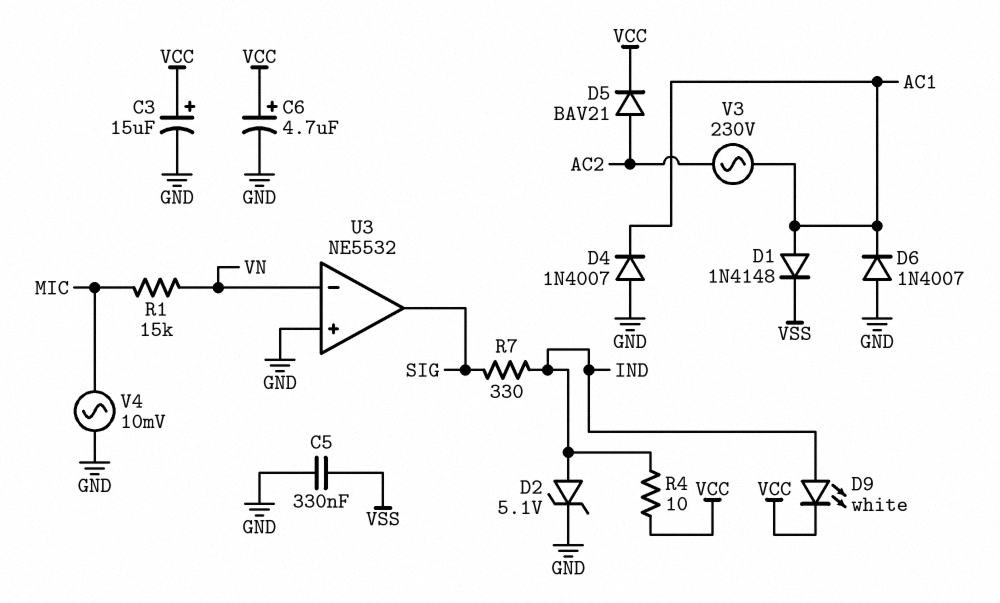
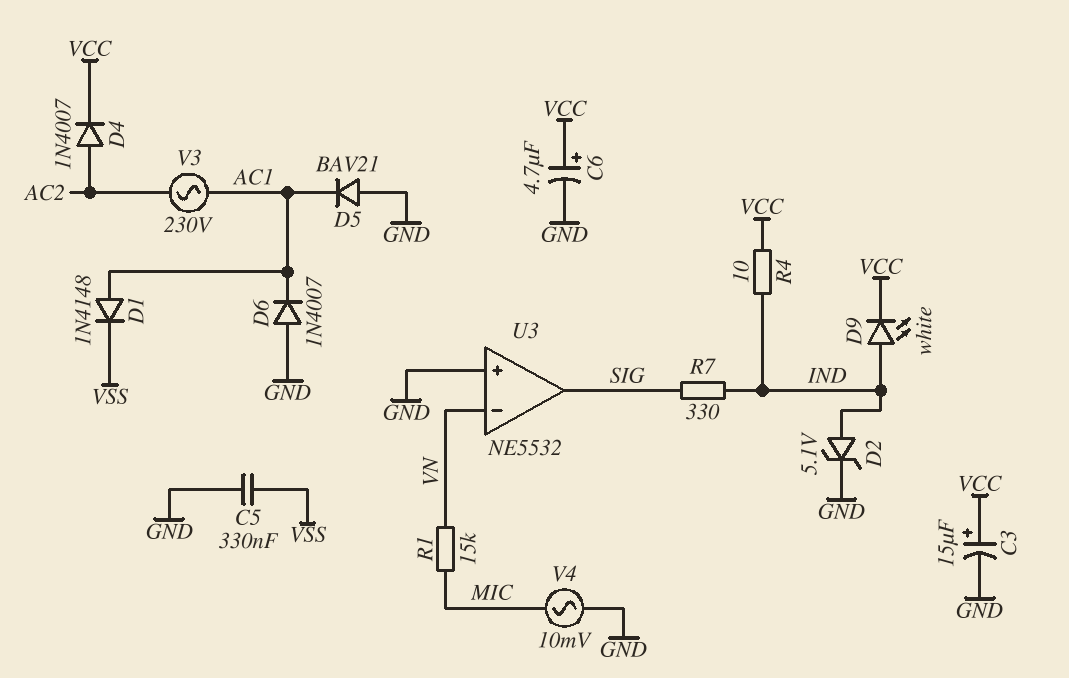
D4: diode 1N4007 (A GND, K AC1) -> diode 1N4007 (A AC2, K VCC)
D5: diode BAV21 (A AC2, K VCC) -> diode BAV21 (A GND, K AC1)

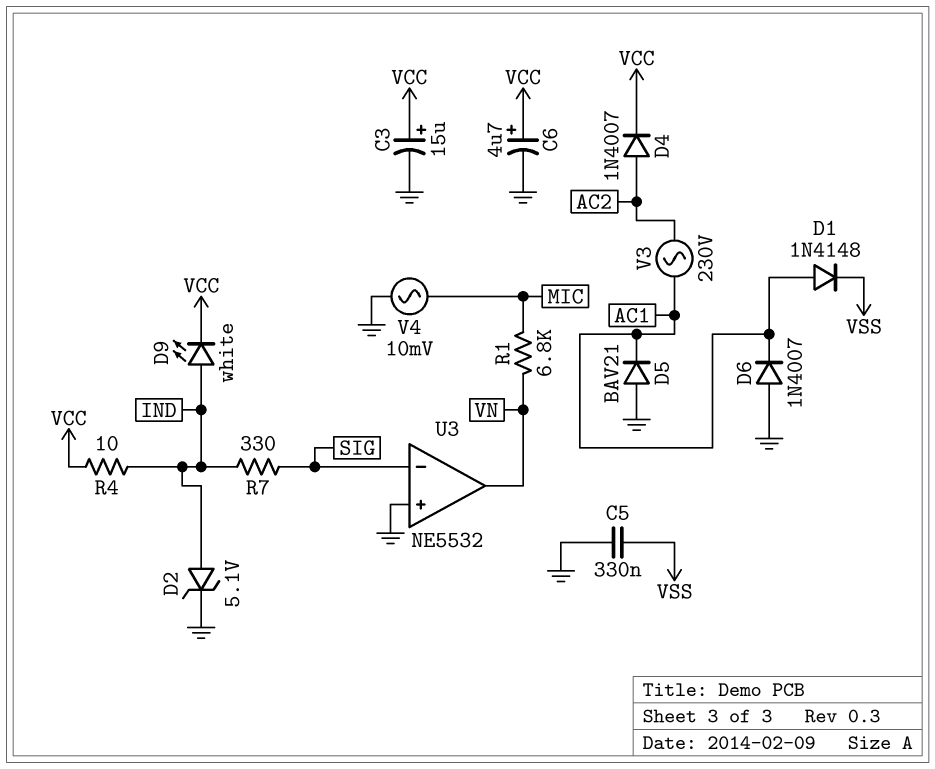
R1: 15k (MIC, VN) -> 6.8k (MIC, VN)
U3 pin in-: VN -> SIG
U3 pin out: SIG -> VN

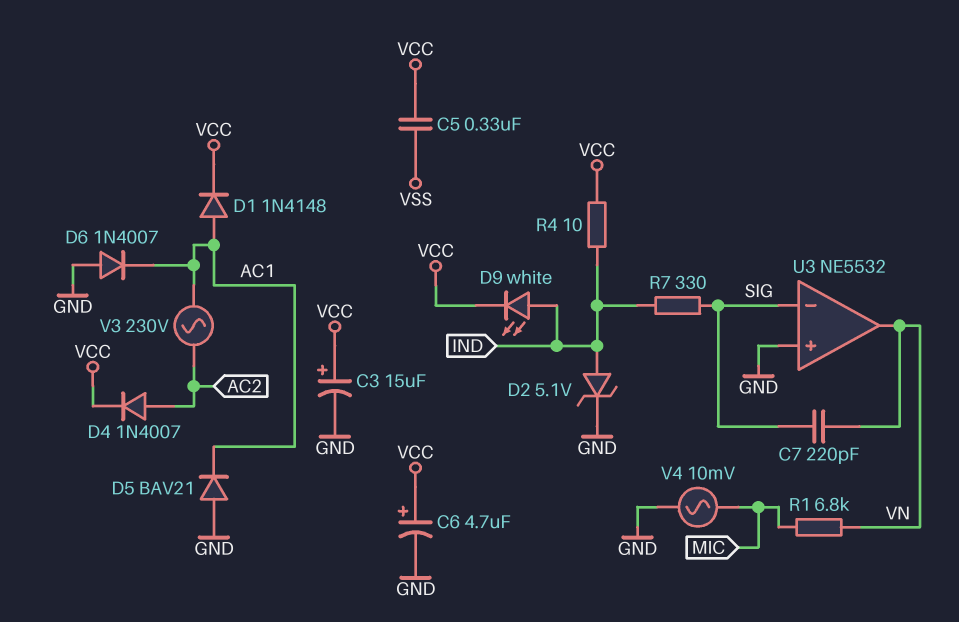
C5: 330nF (GND, VSS) -> 330nF (VCC, VSS)
C7: none -> 220pF (SIG, VN)
D1: diode 1N4148 (A AC1, K VSS) -> diode 1N4148 (A AC1, K VCC)

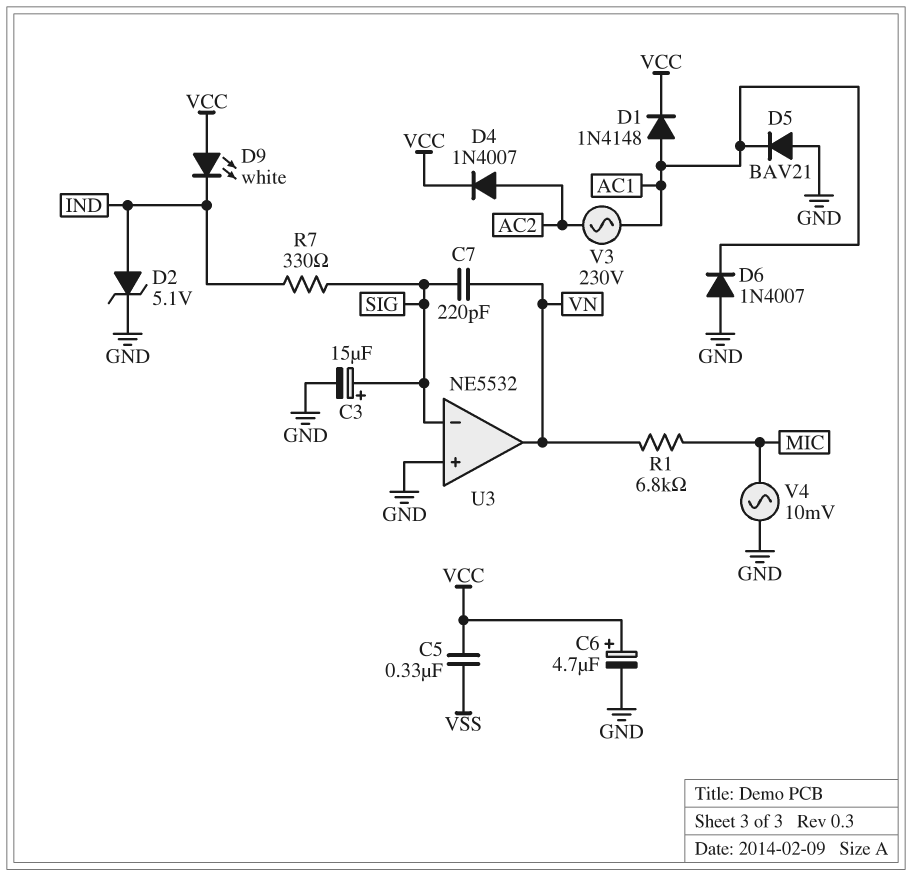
C3: 15uF (plus VCC, minus GND) -> 15uF (plus SIG, minus GND)
D9: LED white (A IND, K VCC) -> LED white (A VCC, K IND)
R4: 10 (IND, VCC) -> none

